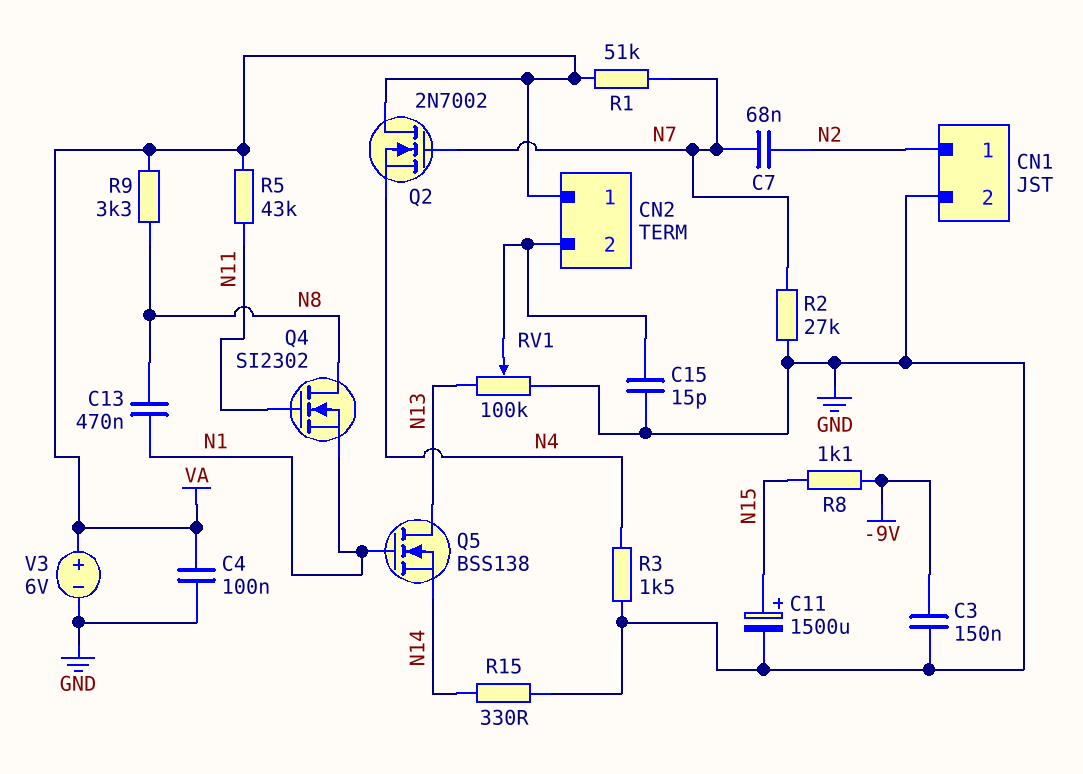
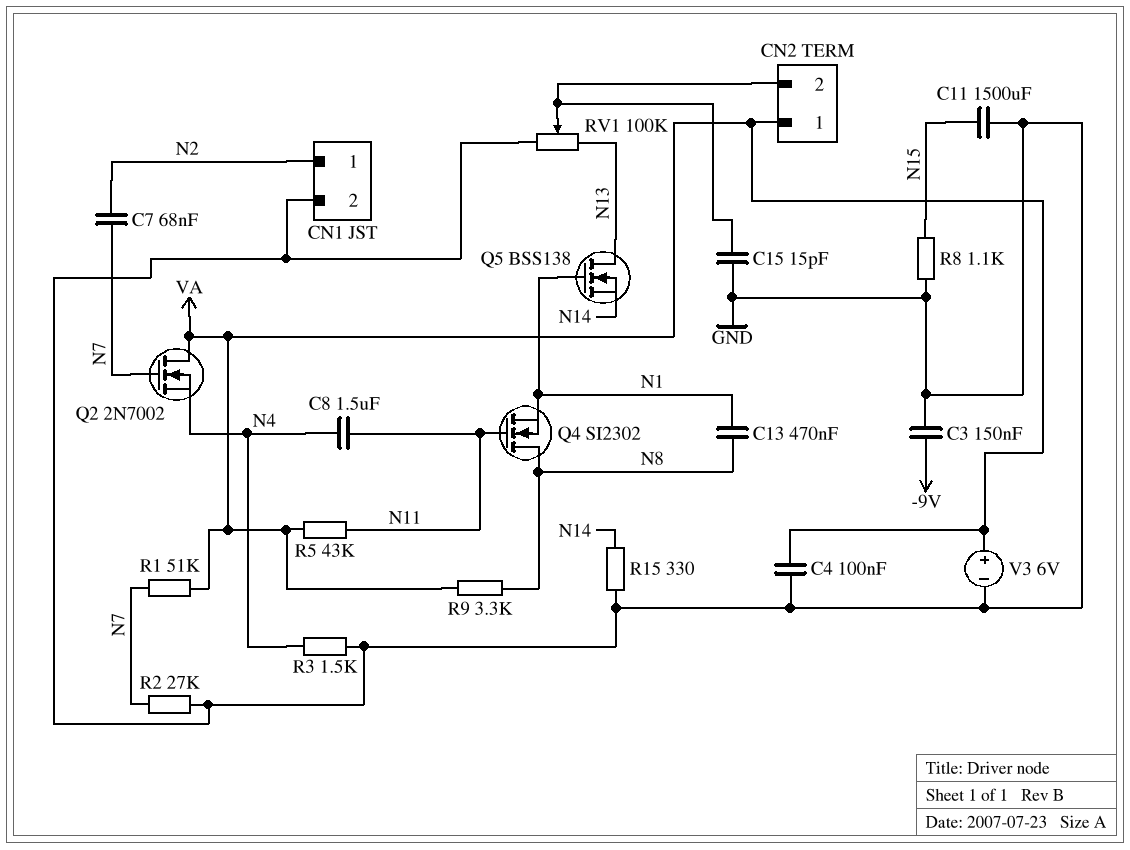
C8: none -> 1.5uF (N4, N11)
C11: 1500uF (plus N15, minus GND) -> 1500uF (GND, N15)
R8: 1.1k (-9V, N15) -> 1.1k (GND, N15)

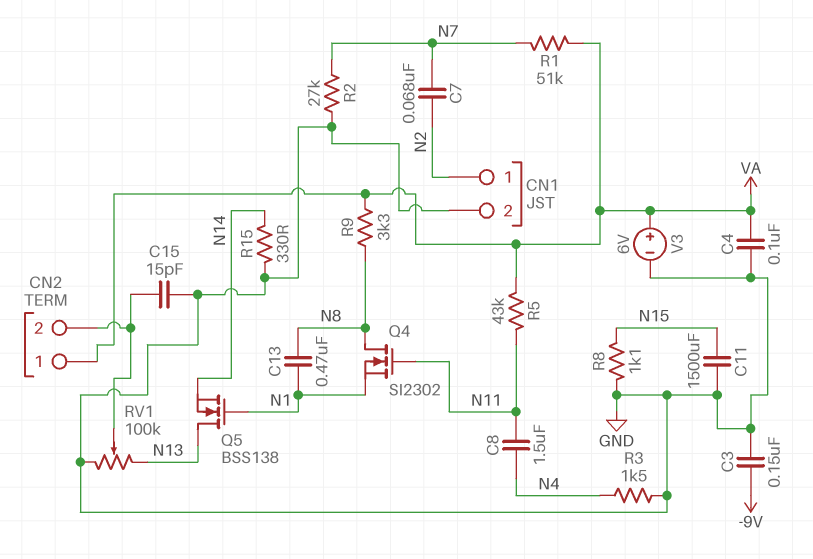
Q2: NMOS 2N7002 (G N7, D VA, S N4) -> none

